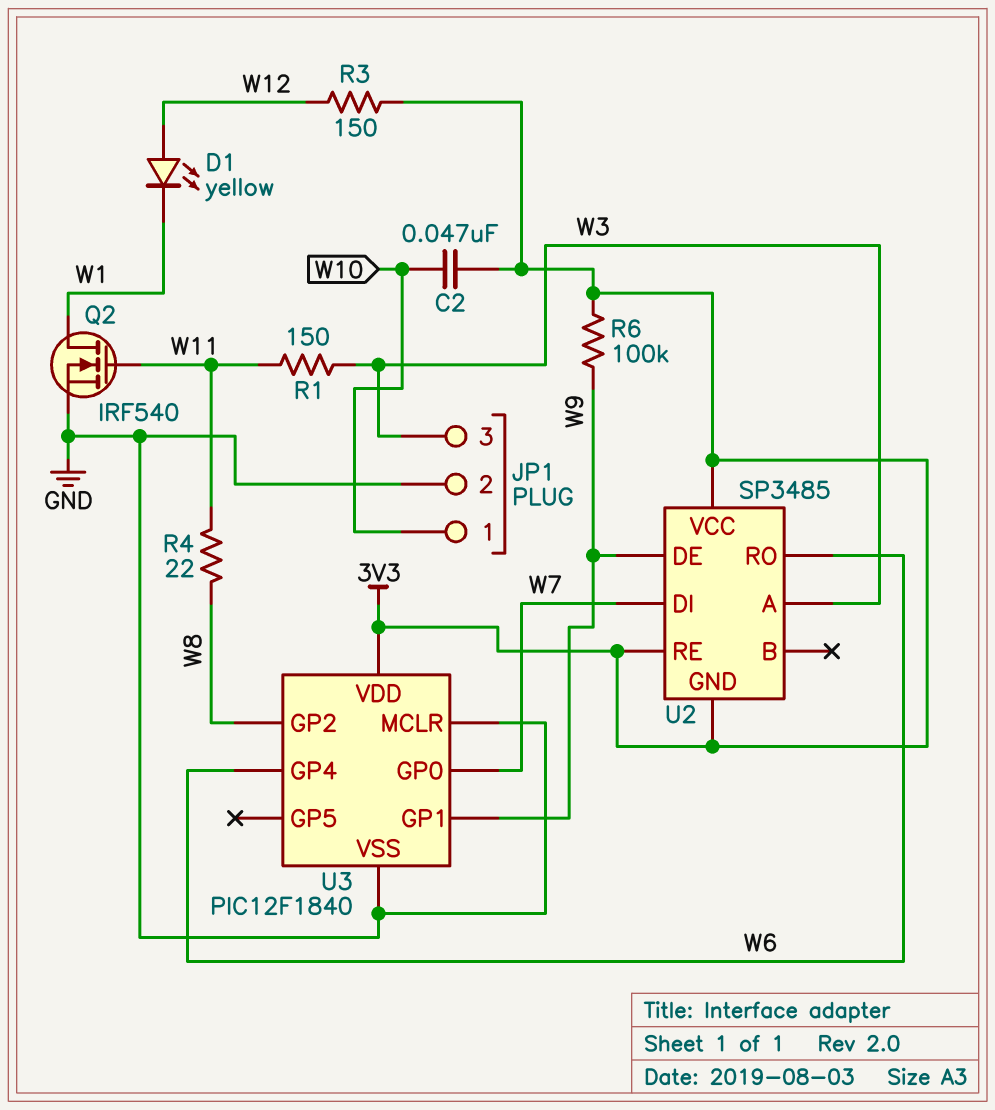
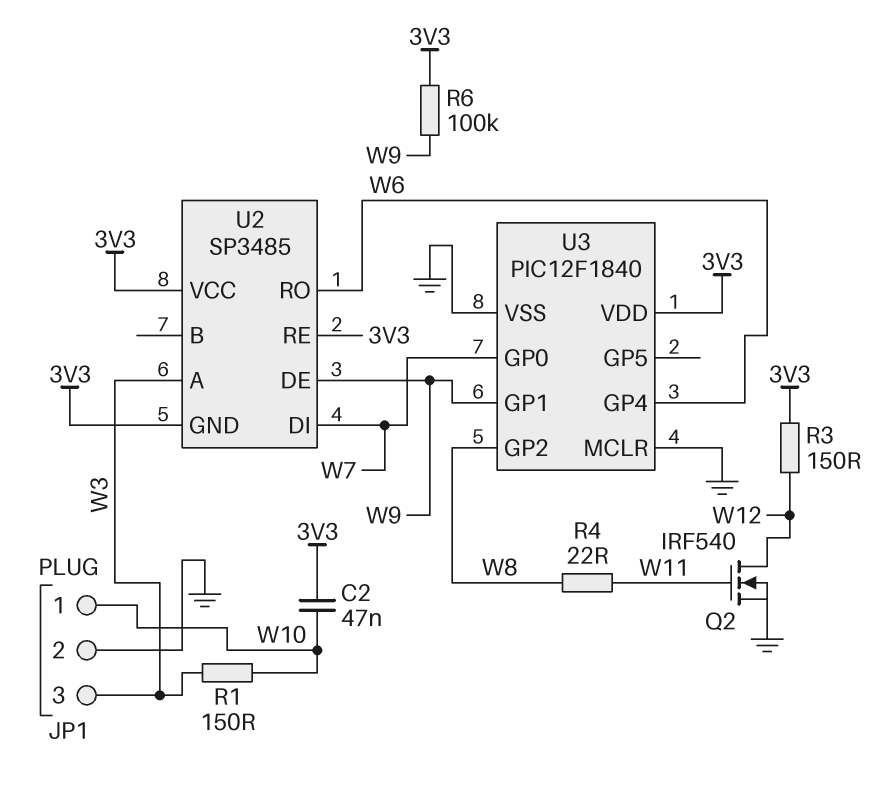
D1: LED yellow (A W12, K W1) -> none
Q2: NMOS IRF540 (G W11, D W1, S GND) -> NMOS IRF540 (G W11, D W12, S GND)
R1: 150 (W3, W11) -> 150 (W3, W10)

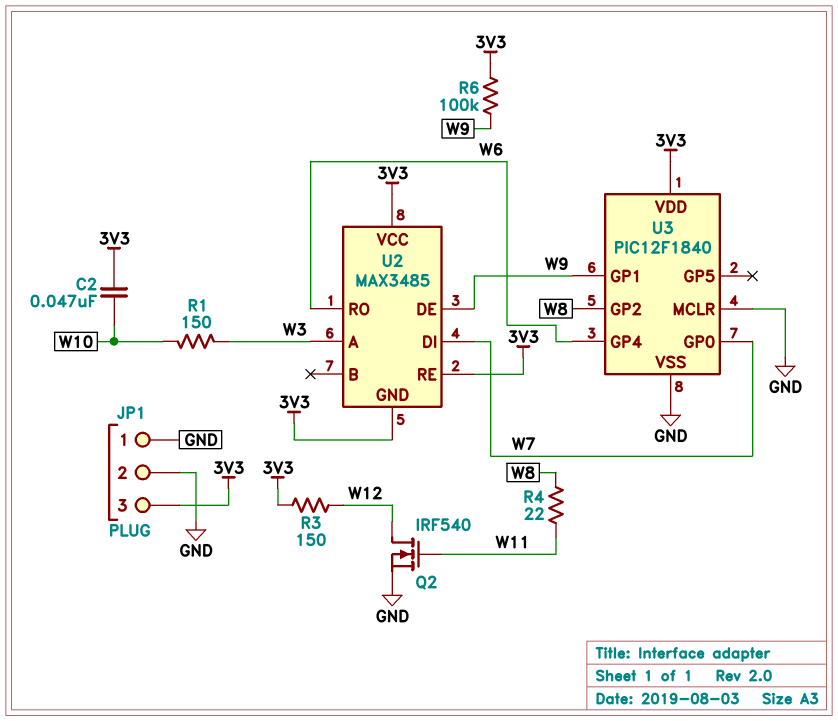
JP1 pin 1: W10 -> GND
JP1 pin 3: W3 -> 3V3
U2: SP3485 -> MAX3485

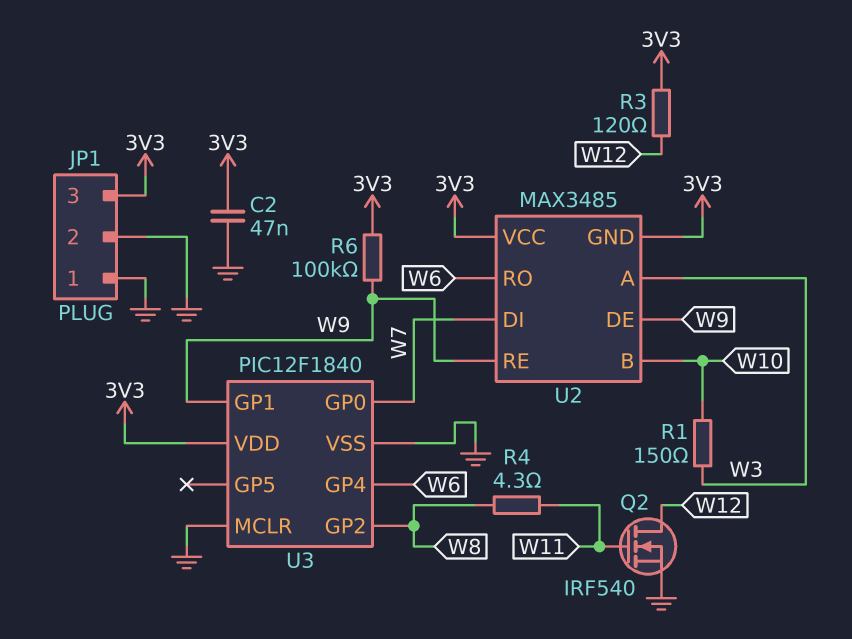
C2: 47nF (3V3, W10) -> 47nF (3V3, GND)
R3: 150 (3V3, W12) -> 120 (3V3, W12)
R4: 22 (W8, W11) -> 4.3 (W8, W11)
U2 pin B: none -> W10
U2 pin RE: 3V3 -> W9

